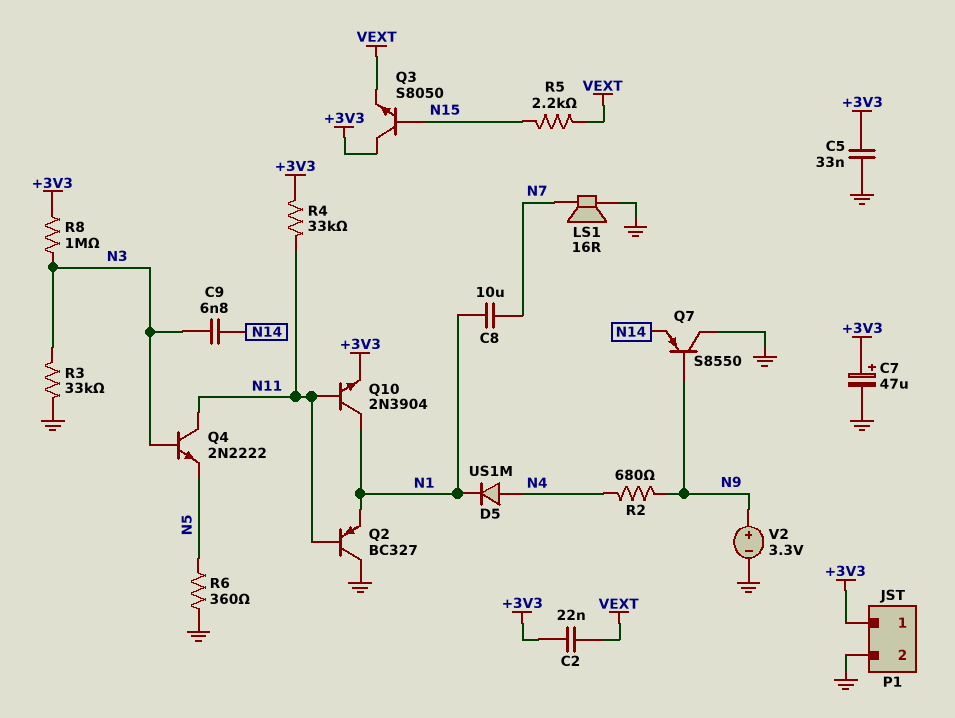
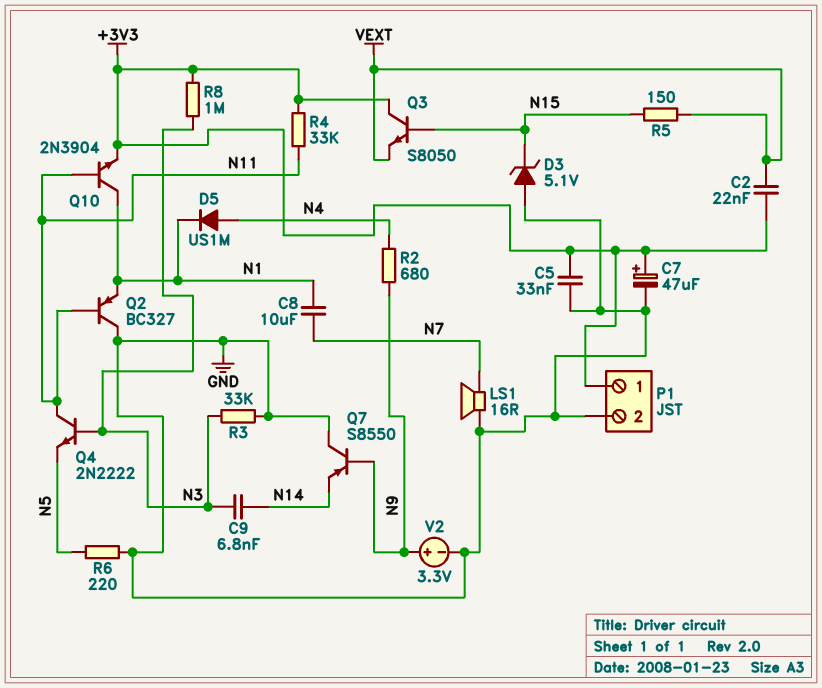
D3: none -> zener 5.1V (A GND, K N15)
R5: 2.2k (N15, VEXT) -> 150 (N15, VEXT)
R6: 360 (GND, N5) -> 220 (GND, N5)

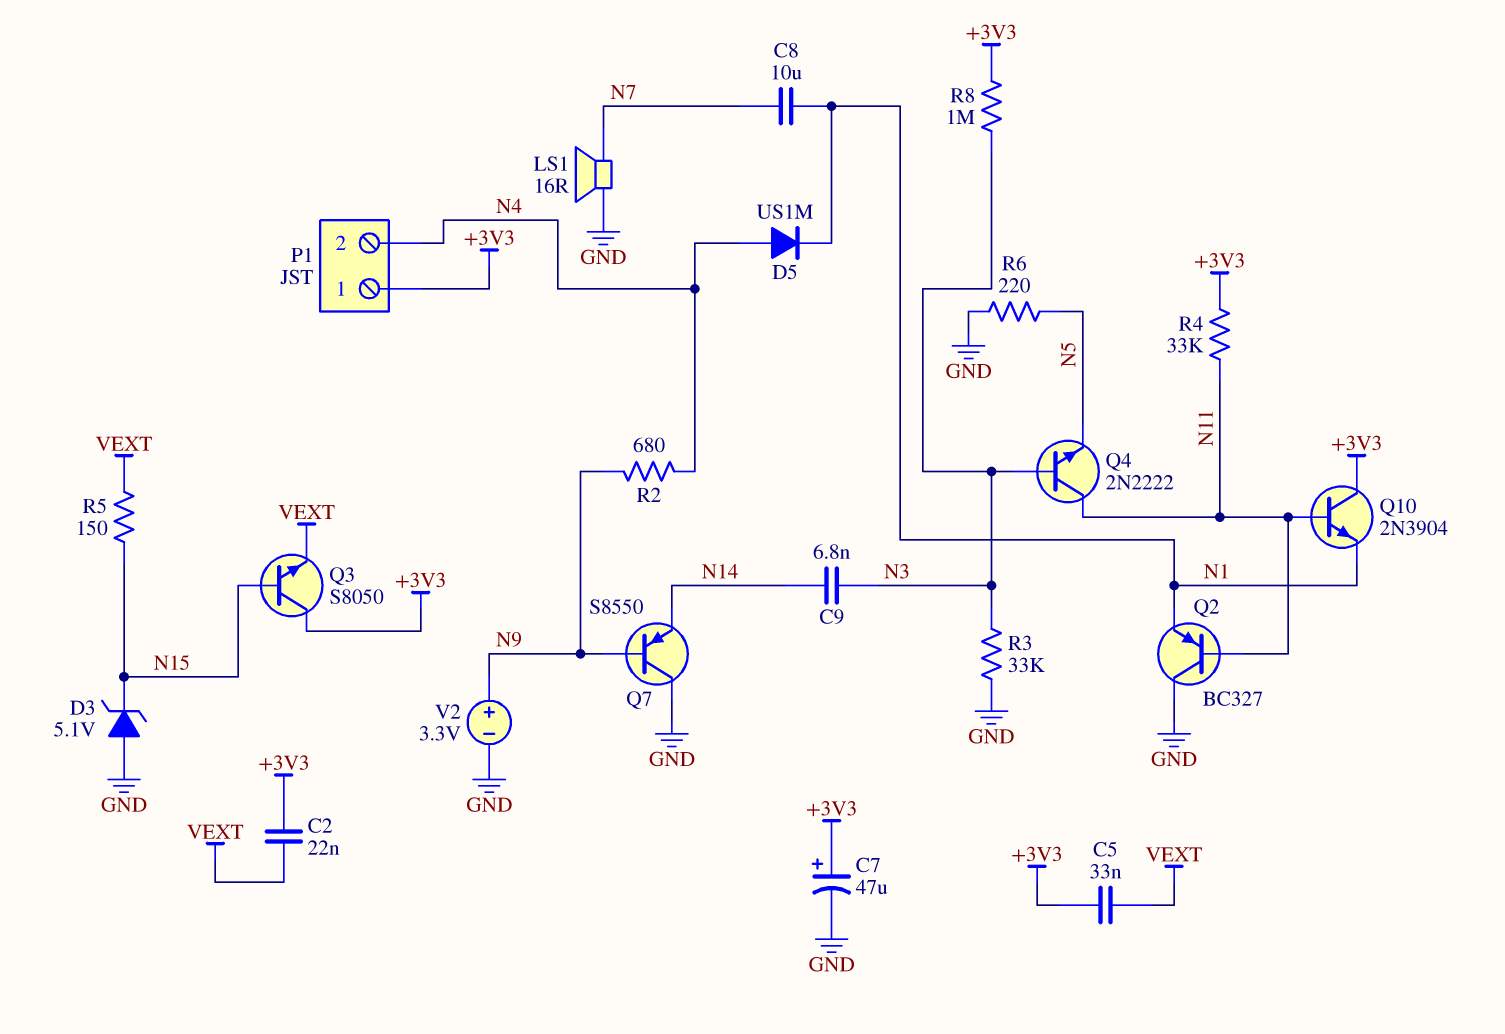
C5: 33nF (+3V3, GND) -> 33nF (+3V3, VEXT)
P1 pin 2: GND -> N4
Q10: NPN 2N3904 (B N11, C N1, E +3V3) -> NPN 2N3904 (B N11, C +3V3, E N1)

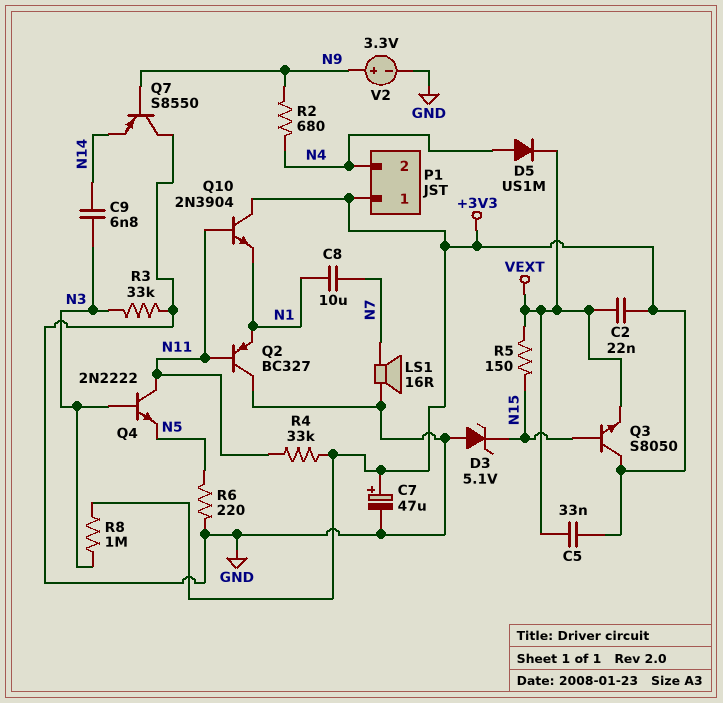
D5: diode US1M (A N4, K N1) -> diode US1M (A N4, K VEXT)

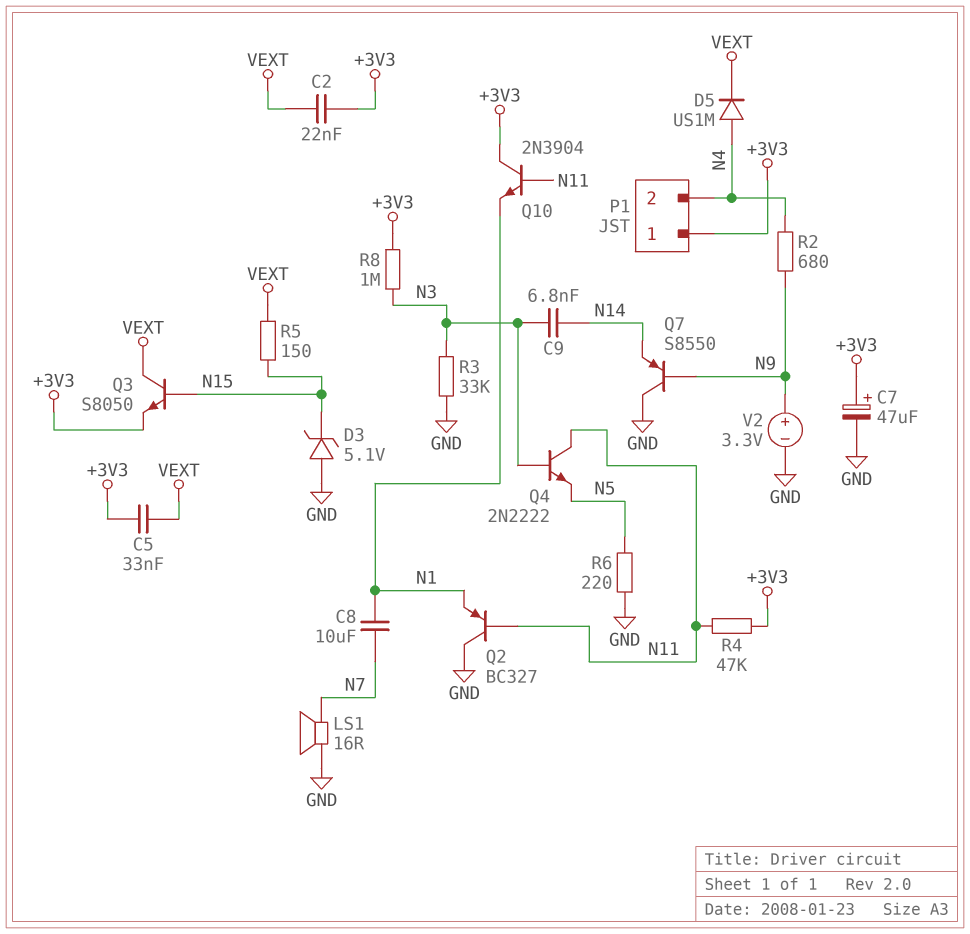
Q3: NPN S8050 (B N15, C +3V3, E VEXT) -> NPN S8050 (B N15, C VEXT, E +3V3)
R4: 33k (+3V3, N11) -> 47k (+3V3, N11)

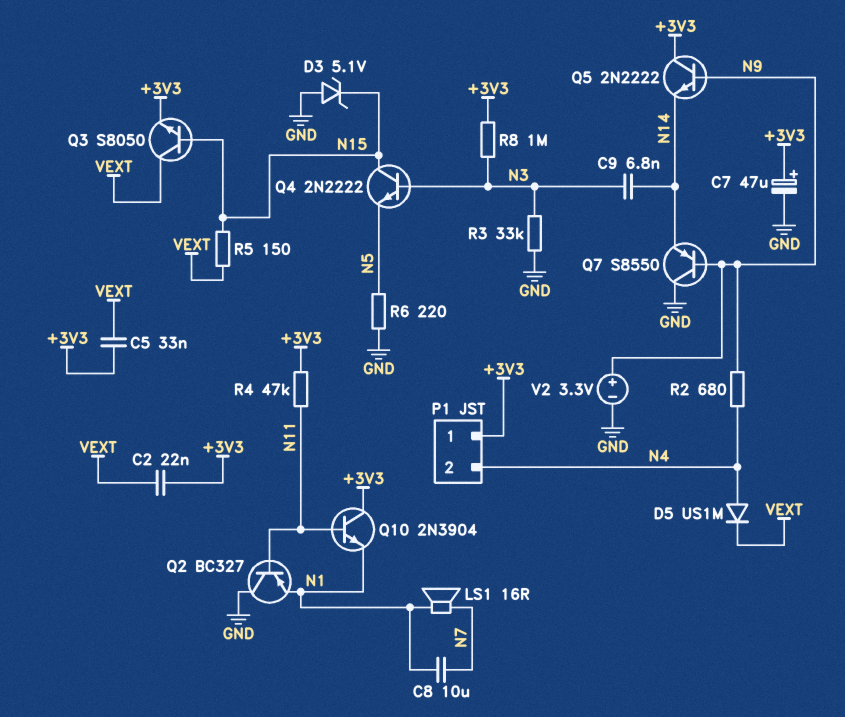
LS1: speaker 16R (GND, N7) -> speaker 16R (N1, N7)
Q4: NPN 2N2222 (B N3, C N11, E N5) -> NPN 2N2222 (B N3, C N15, E N5)
Q5: none -> NPN 2N2222 (B N9, C +3V3, E N14)

